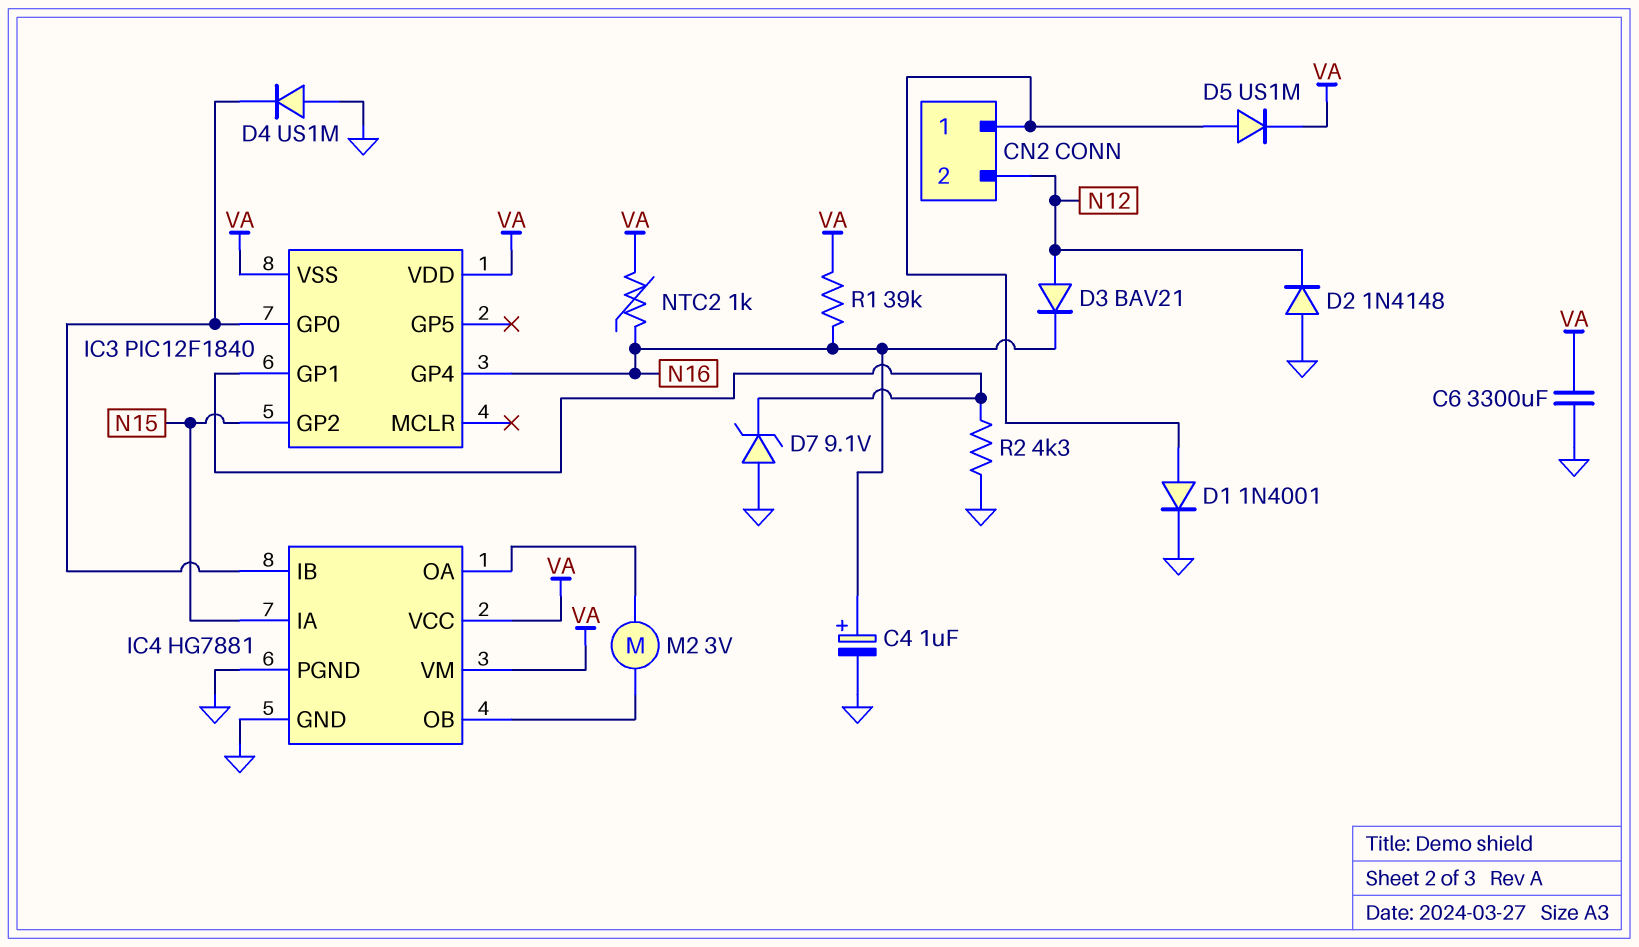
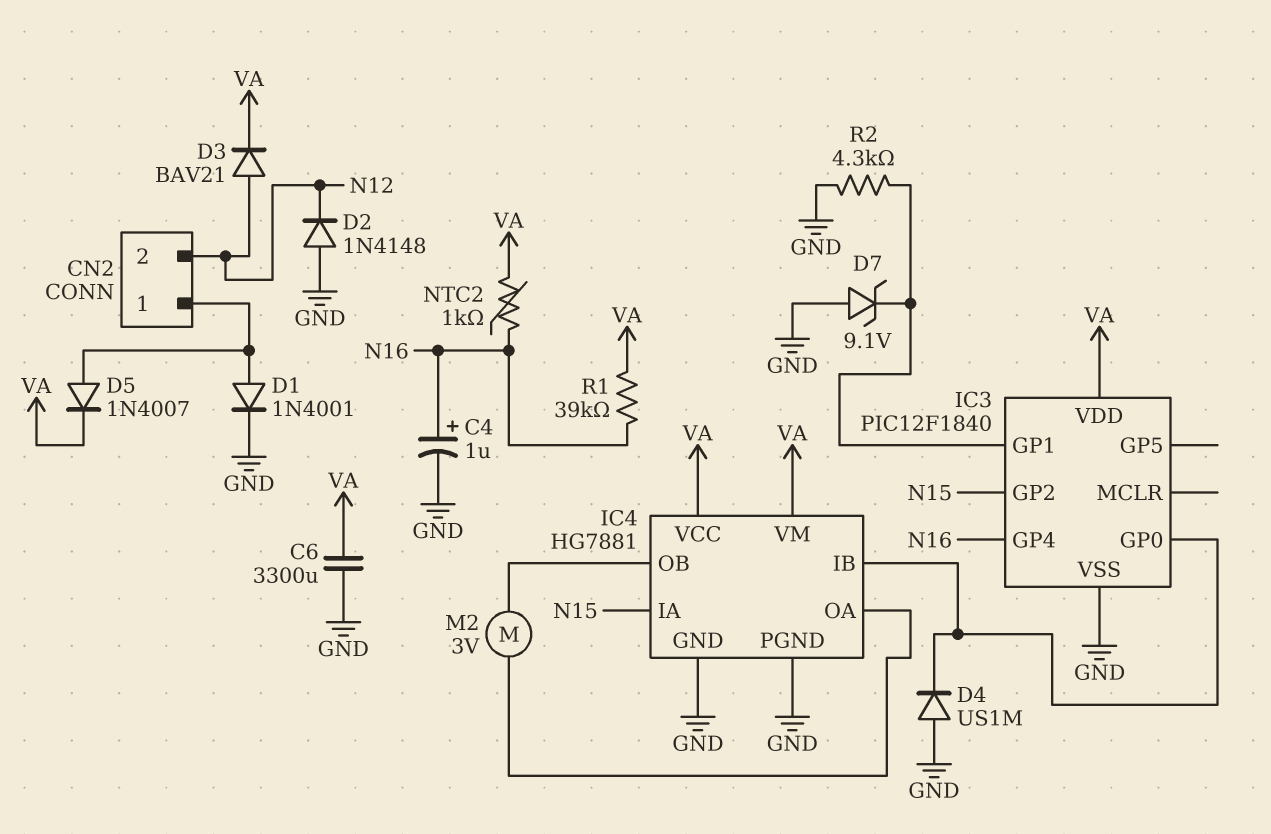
D3: diode BAV21 (A N12, K N16) -> diode BAV21 (A N12, K VA)
D5: diode US1M (A CN2/1, K VA) -> diode 1N4007 (A CN2/1, K VA)
IC3 pin VSS: VA -> GND

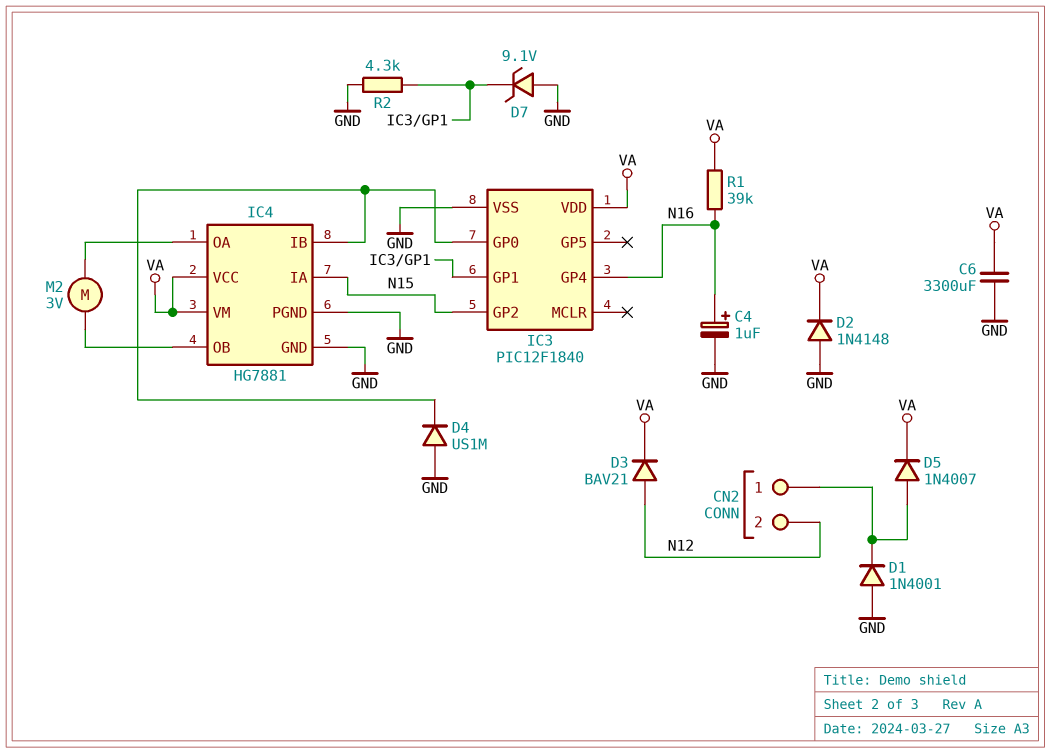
D1: diode 1N4001 (A CN2/1, K GND) -> diode 1N4001 (A GND, K CN2/1)
D2: diode 1N4148 (A GND, K N12) -> diode 1N4148 (A GND, K VA)
NTC2: 1k (N16, VA) -> none

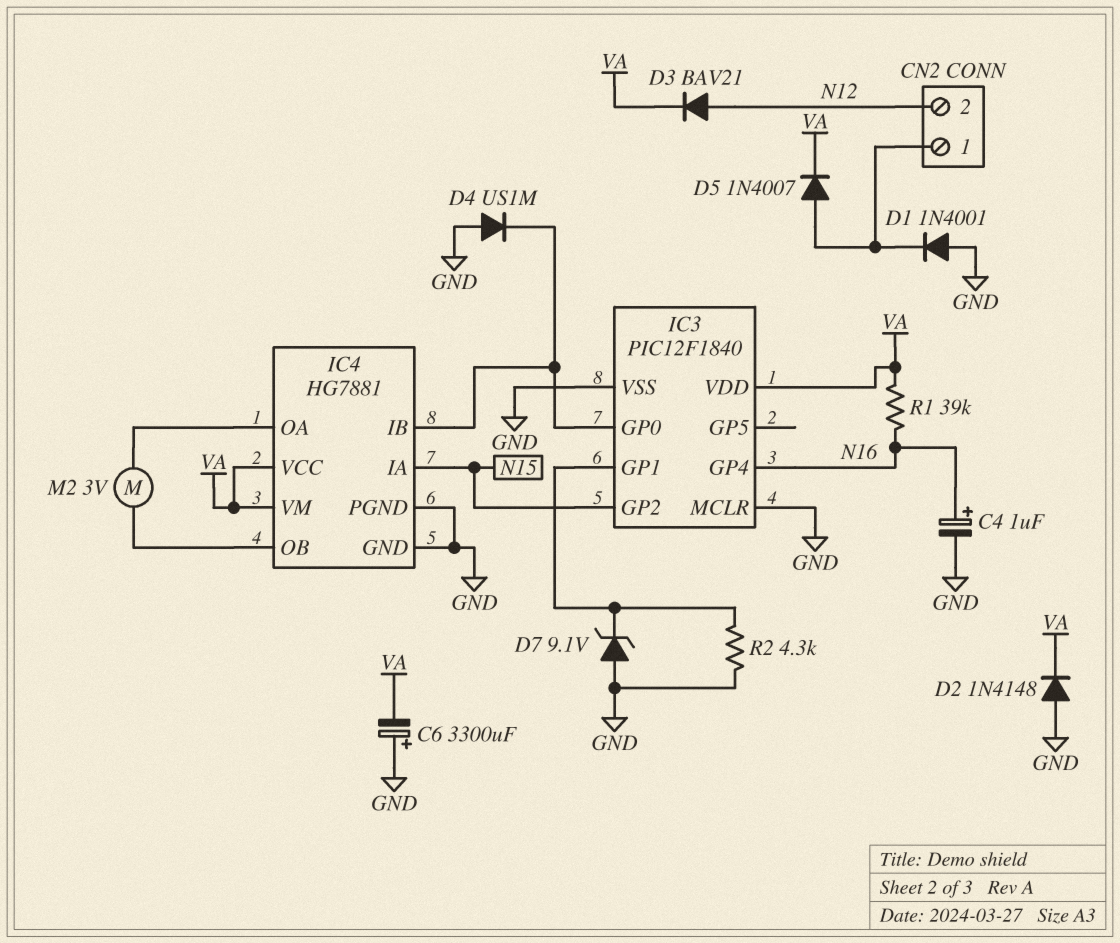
C6: 3300uF (GND, VA) -> 3300uF (plus GND, minus VA)
IC3 pin MCLR: none -> GND

